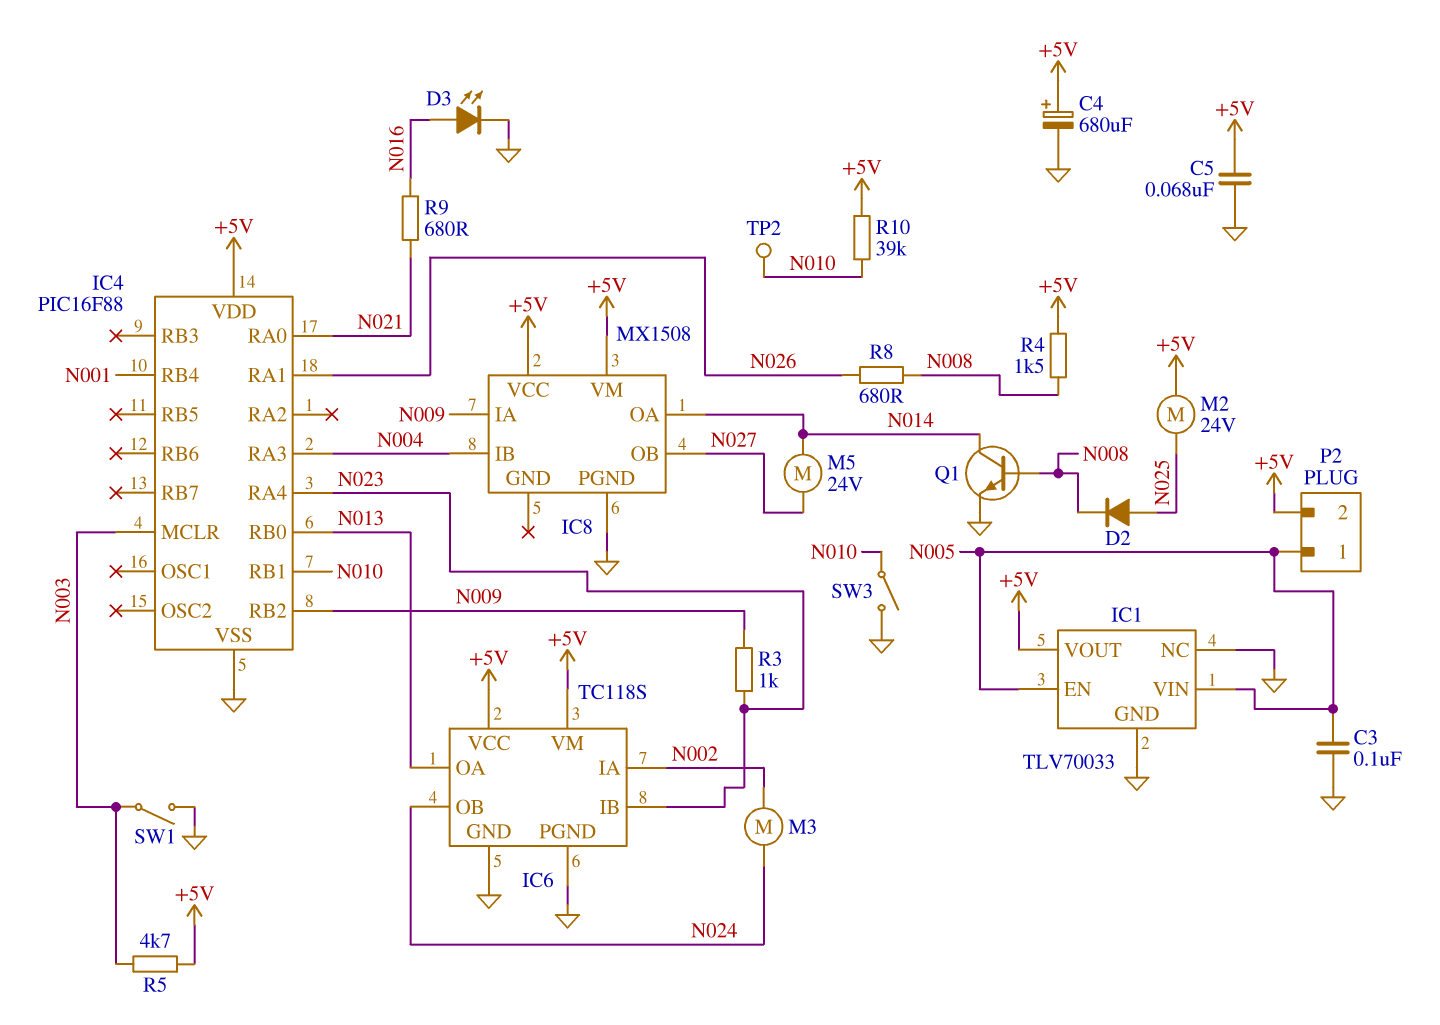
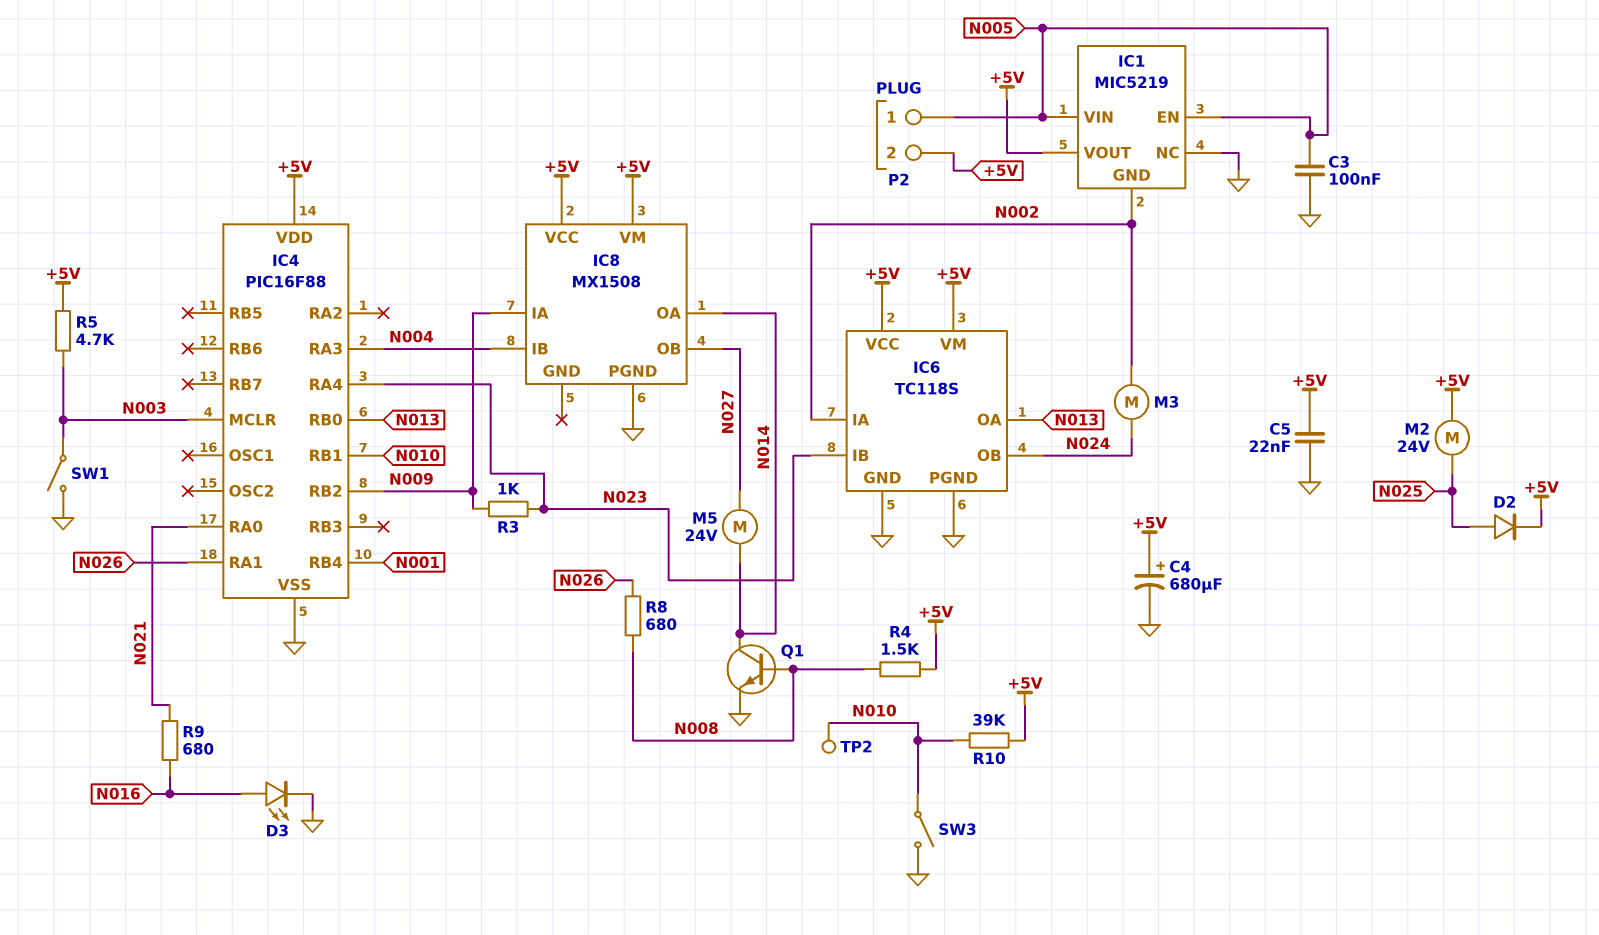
C5: 68nF (+5V, GND) -> 22nF (+5V, GND)
D2: diode (A N025, K N008) -> diode (A N025, K +5V)
IC1: TLV70033 -> MIC5219
IC1 pin GND: GND -> N002

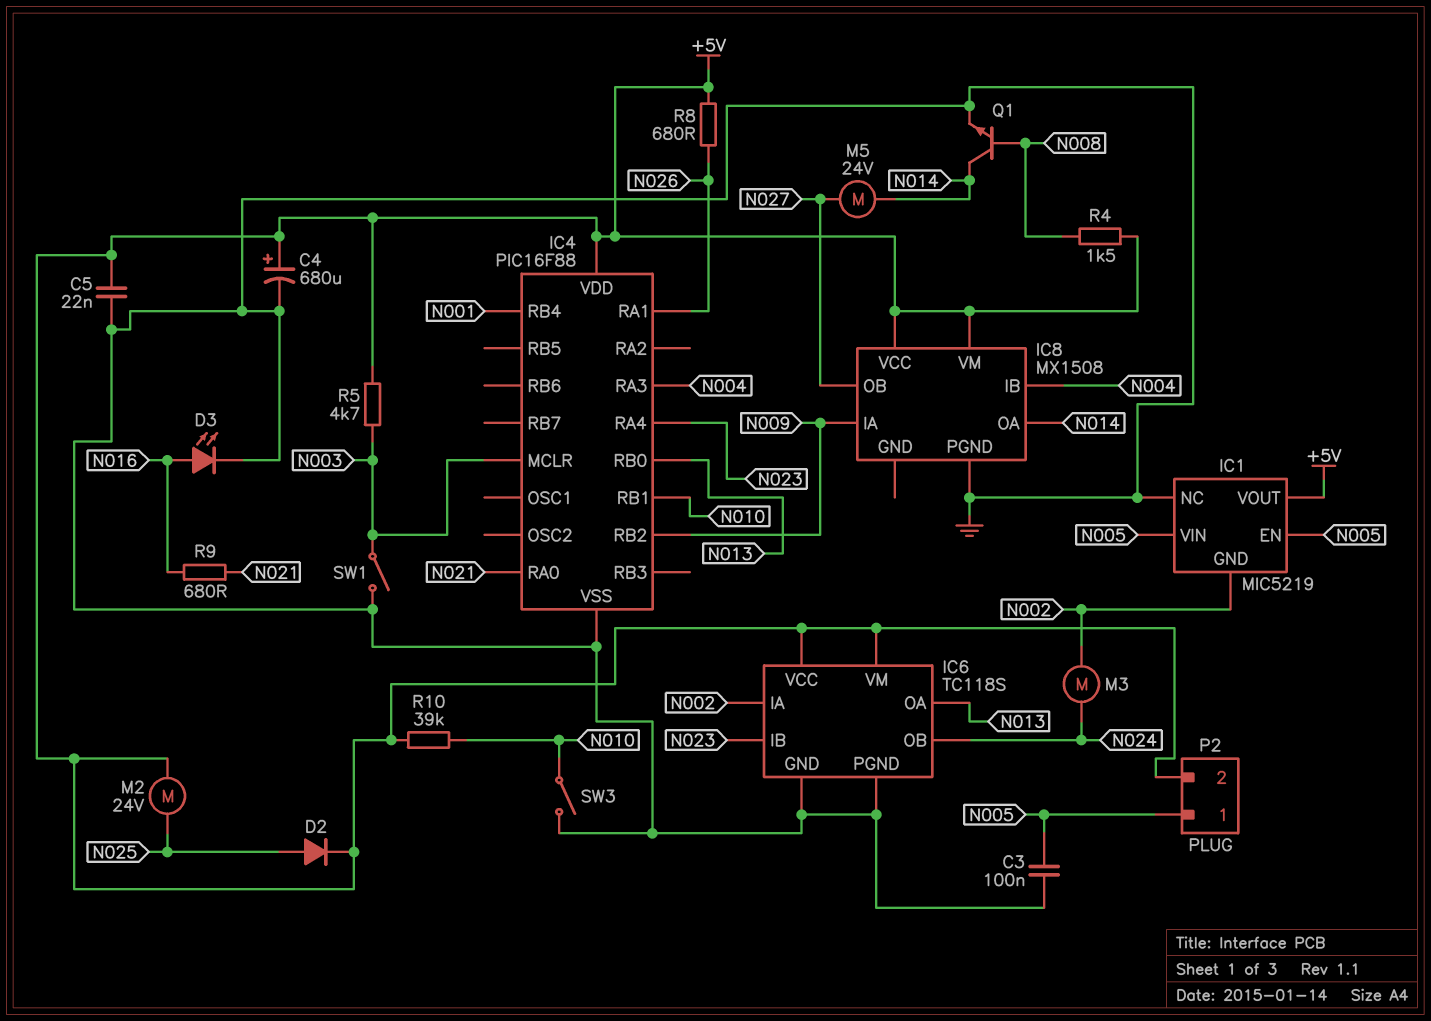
R3: 1k (N009, N023) -> none
R8: 680 (N008, N026) -> 680 (+5V, N026)
TP2: test point (N010) -> none

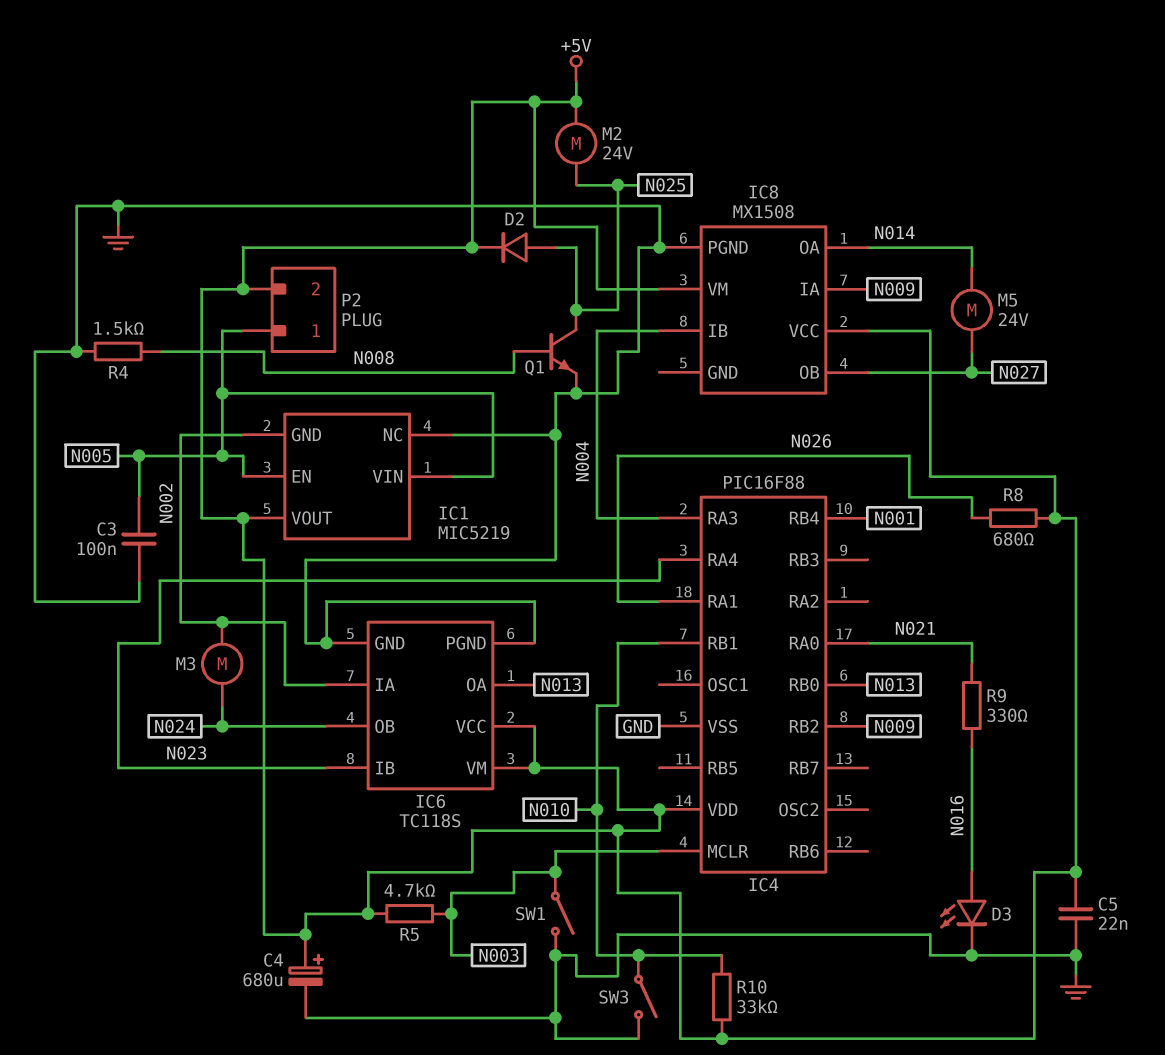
Q1: NPN (B N008, C N014, E GND) -> NPN (B N008, C N025, E GND)
R4: 1.5k (+5V, N008) -> 1.5k (GND, N008)
R9: 680 (N016, N021) -> 330 (N016, N021)
R10: 39k (+5V, N010) -> 33k (+5V, N010)

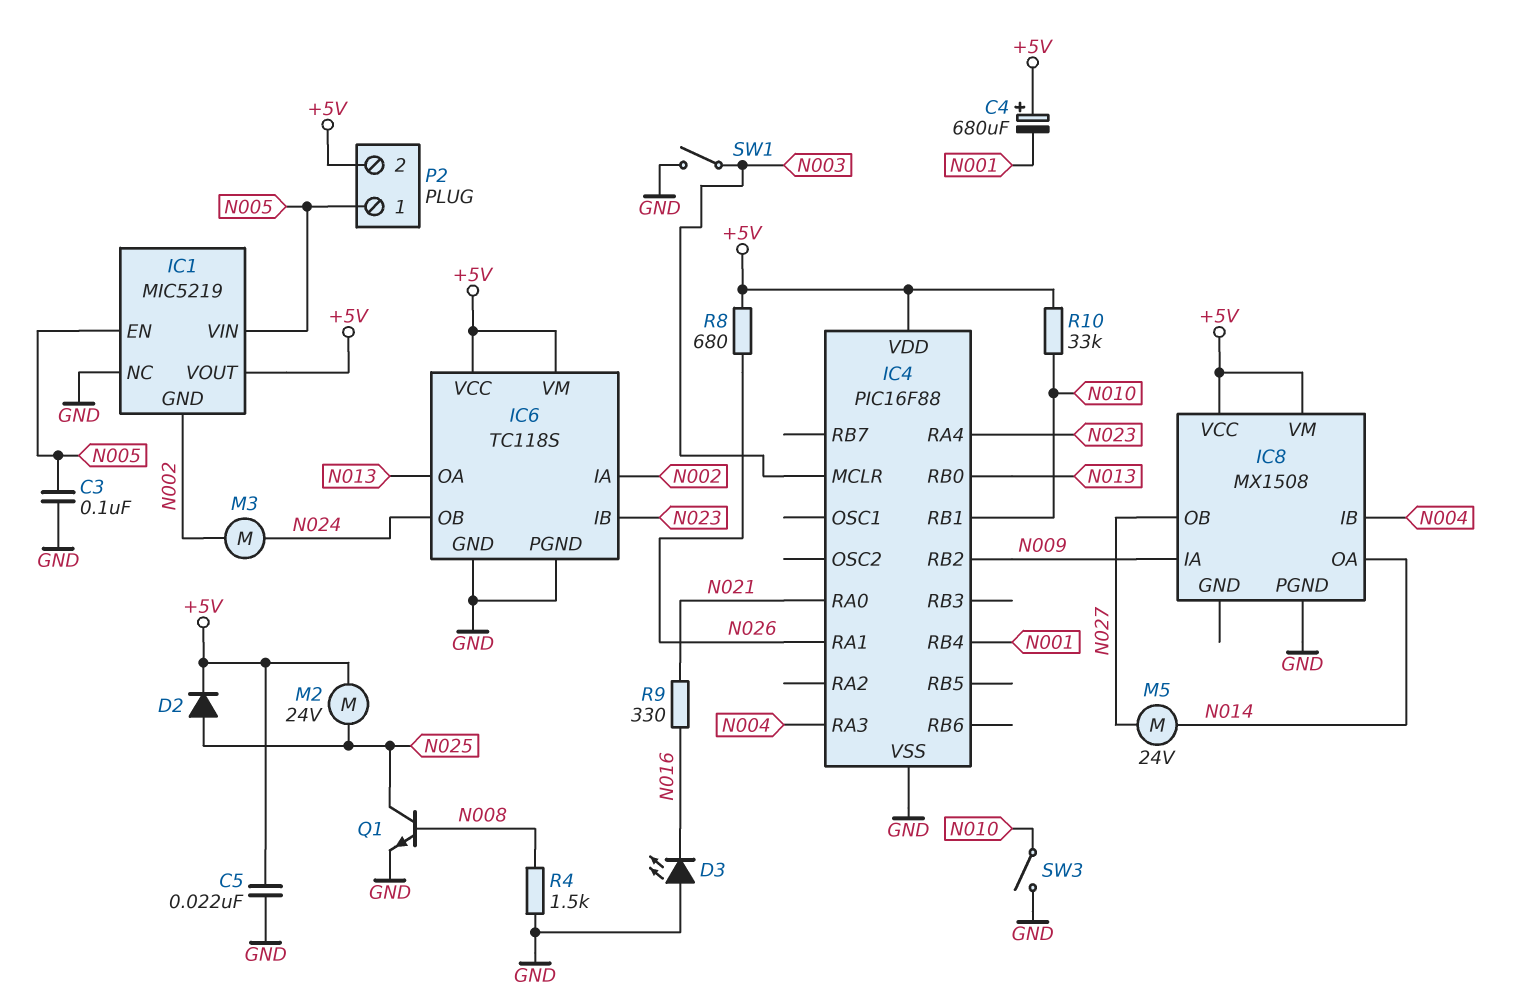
C4: 680uF (plus +5V, minus GND) -> 680uF (plus +5V, minus N001)
D3: LED (A N016, K GND) -> LED (A GND, K N016)
R5: 4.7k (+5V, N003) -> none

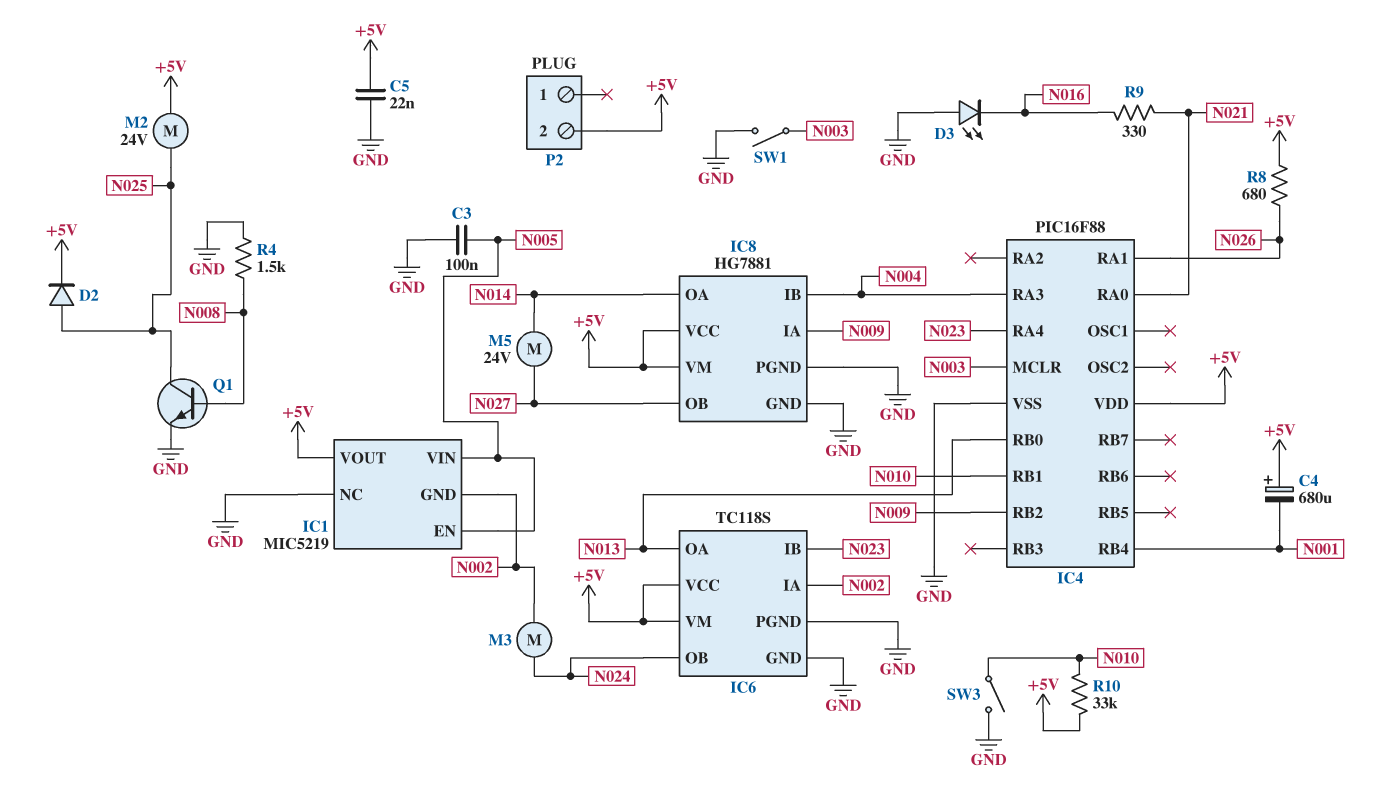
IC8: MX1508 -> HG7881
IC8 pin GND: none -> GND
P2 pin 1: N005 -> none

